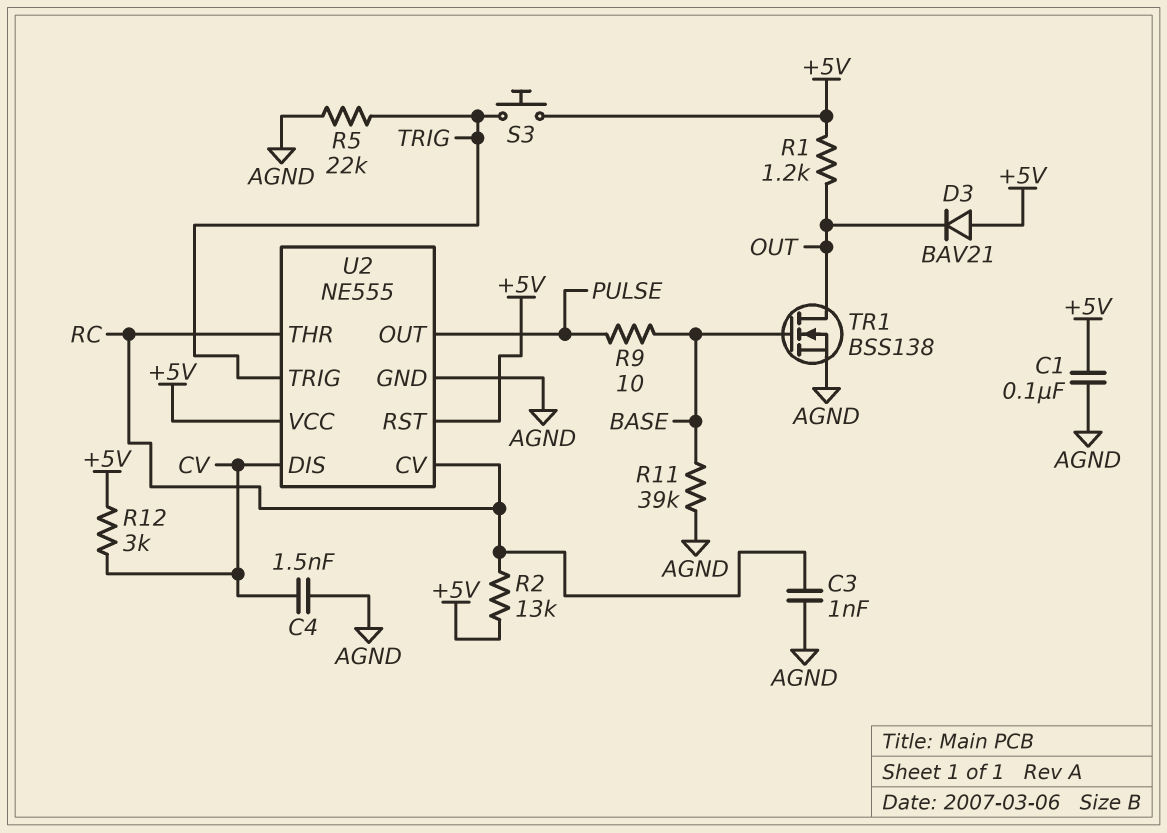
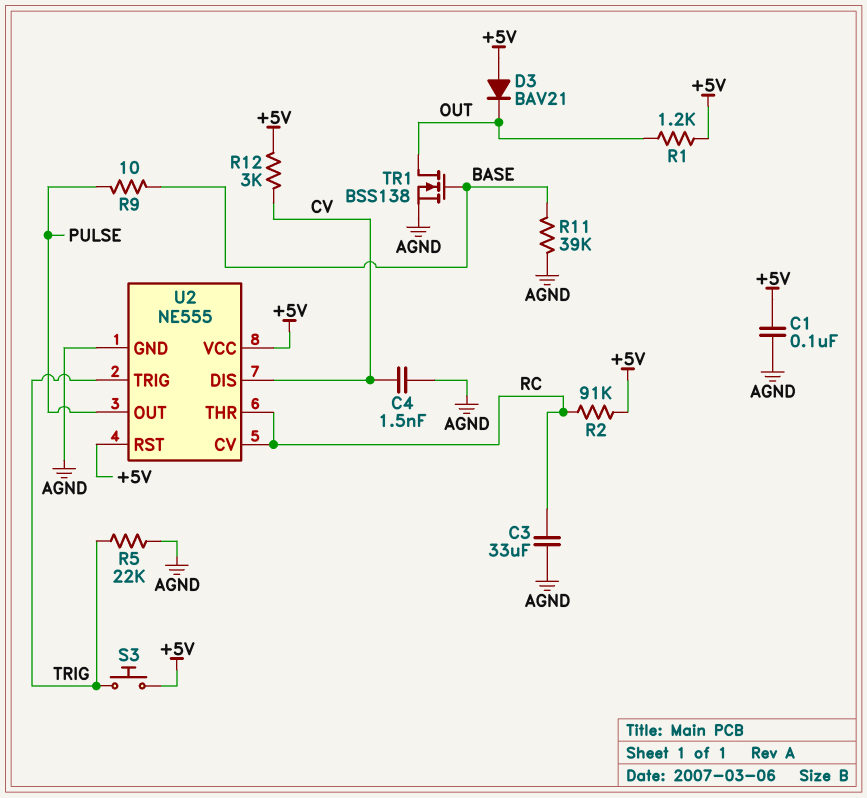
C3: 1nF (AGND, RC) -> 33uF (AGND, RC)
R2: 13k (+5V, RC) -> 91k (+5V, RC)

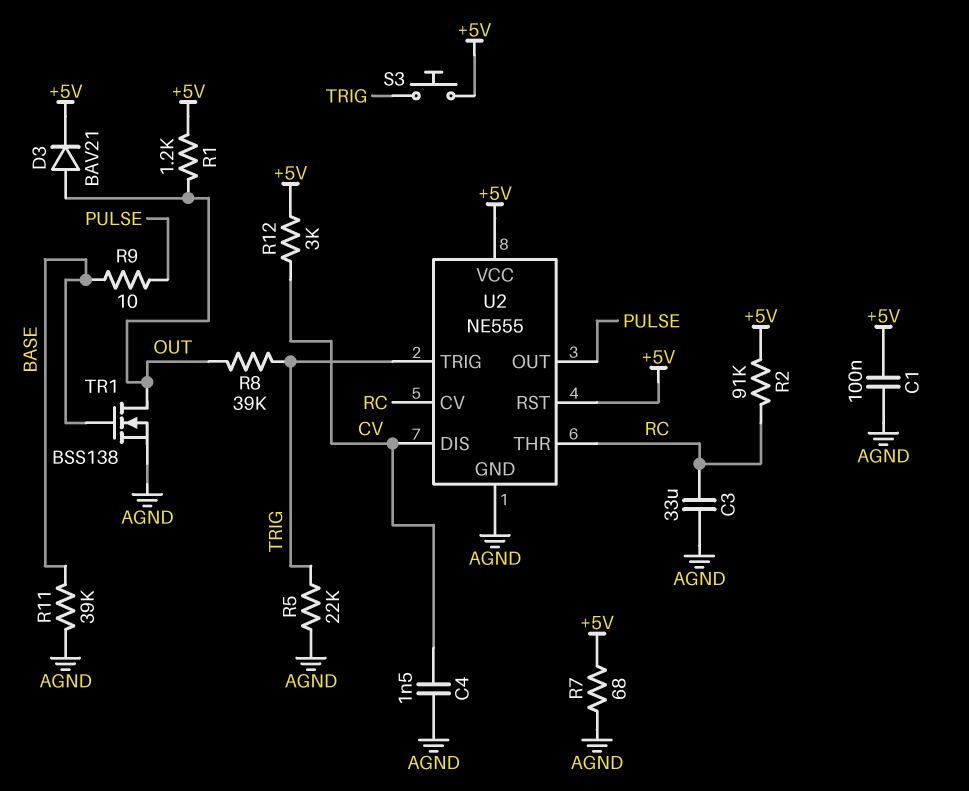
D3: diode BAV21 (A +5V, K OUT) -> diode BAV21 (A OUT, K +5V)
R7: none -> 68 (+5V, AGND)
R8: none -> 39k (OUT, TRIG)

